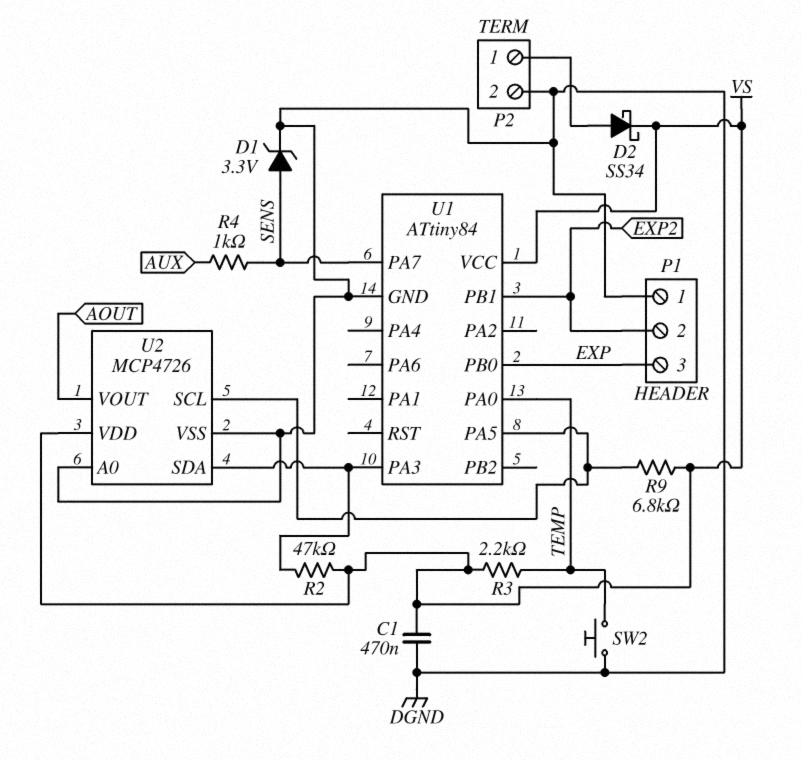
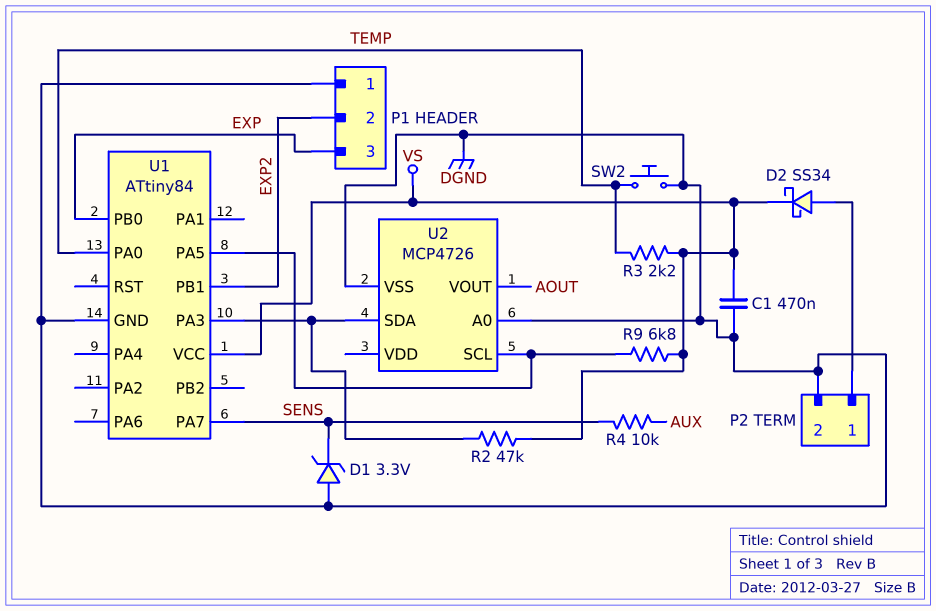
D1: zener 3.3V (A SENS, K DGND) -> zener 3.3V (A DGND, K SENS)
R4: 1k (AUX, SENS) -> 10k (AUX, SENS)
U2 pin VDD: VS -> none

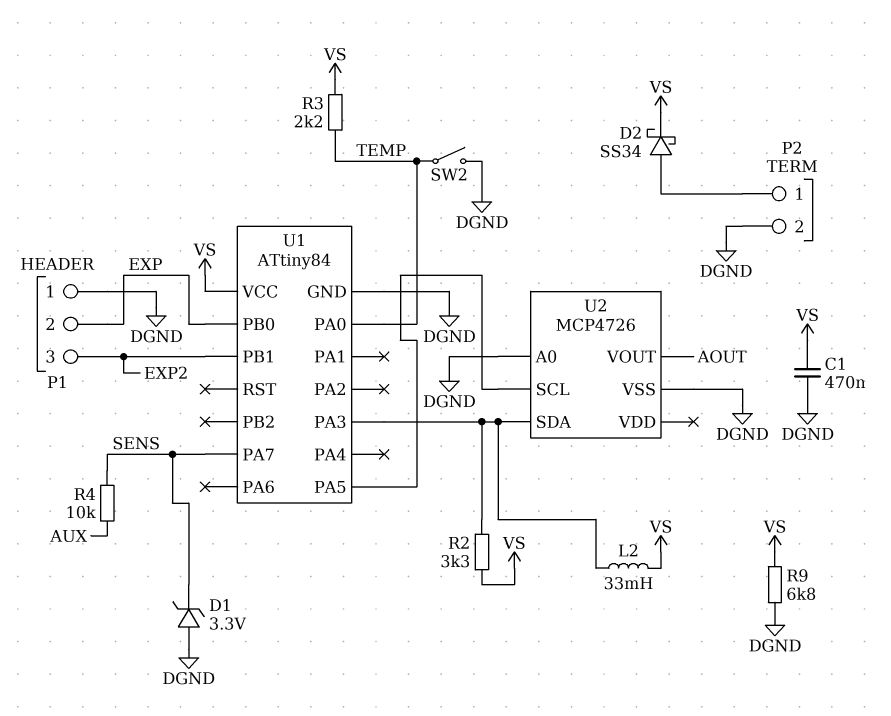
L2: none -> 33mH (U1/PA3, VS)
P1 pin 2: EXP2 -> EXP
P1 pin 3: EXP -> EXP2
R2: 47k (U1/PA3, VS) -> 3.3k (U1/PA3, VS)
R9: 6.8k (U1/PA5, VS) -> 6.8k (DGND, VS)
SW2: button (DGND, TEMP) -> switch (DGND, TEMP)

